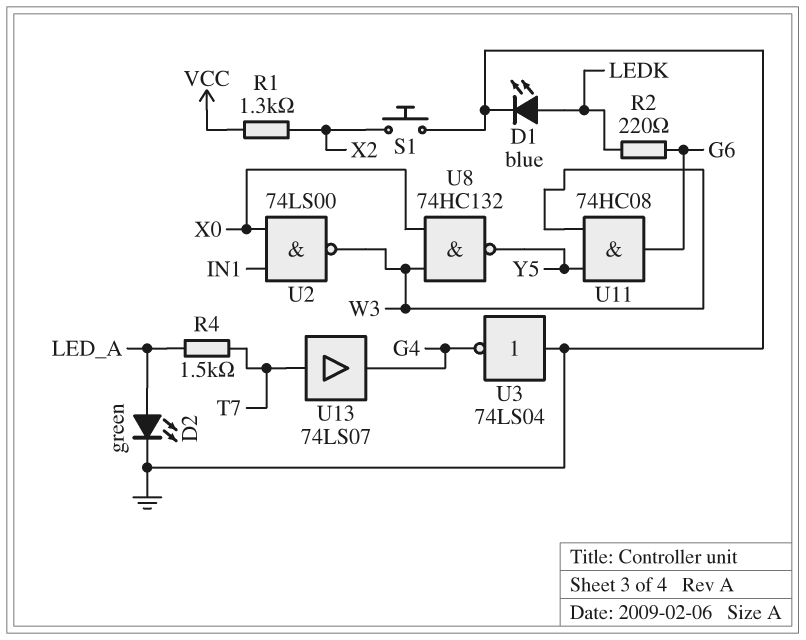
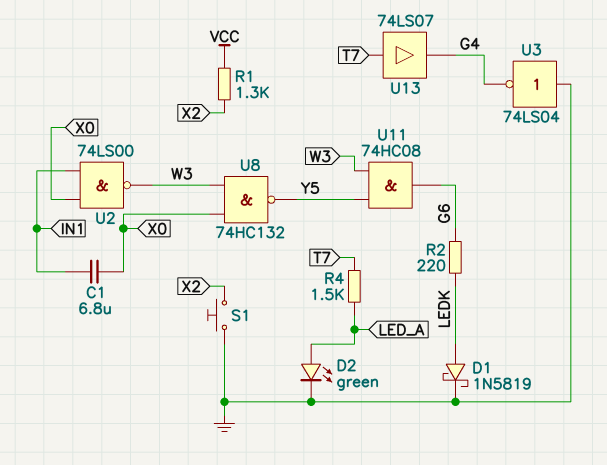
C1: none -> 6.8uF (IN1, X0)
D1: LED blue (A LEDK, K GND) -> schottky 1N5819 (A LEDK, K GND)

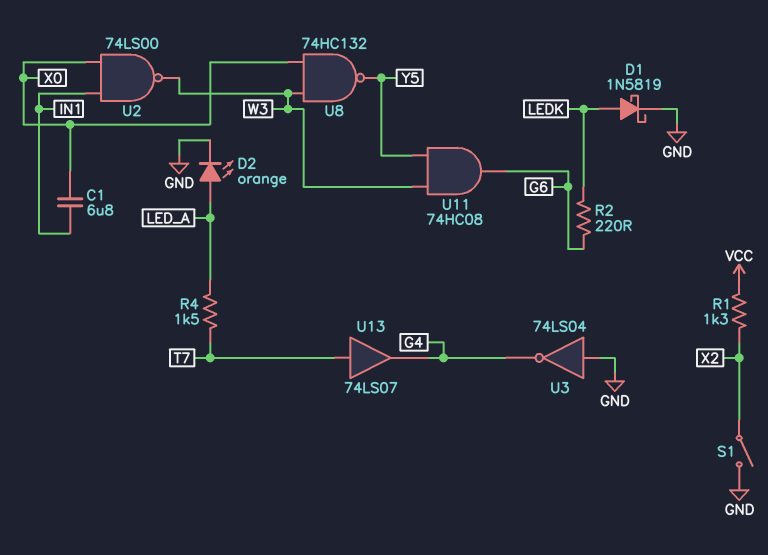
D2: LED green (A LED_A, K GND) -> LED orange (A LED_A, K GND)
S1: button (GND, X2) -> switch (GND, X2)

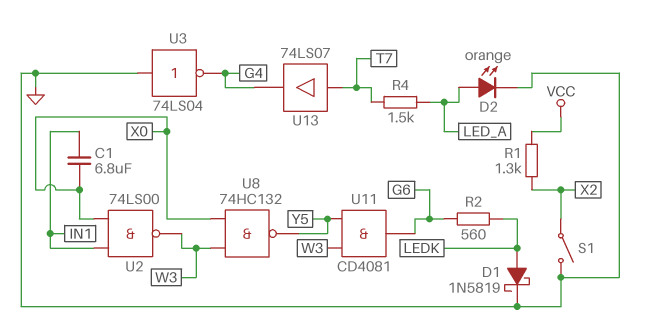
R2: 220 (G6, LEDK) -> 560 (G6, LEDK)
U11: AND 74HC08 (in W3, in Y5, out G6) -> AND CD4081 (in W3, in Y5, out G6)

